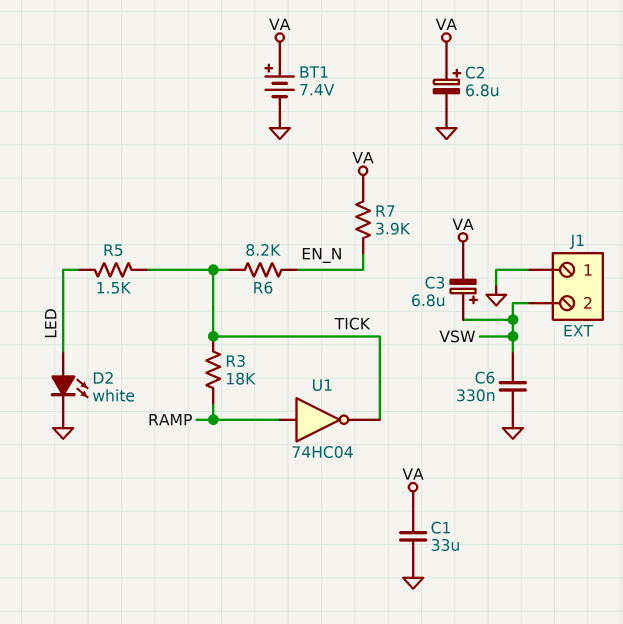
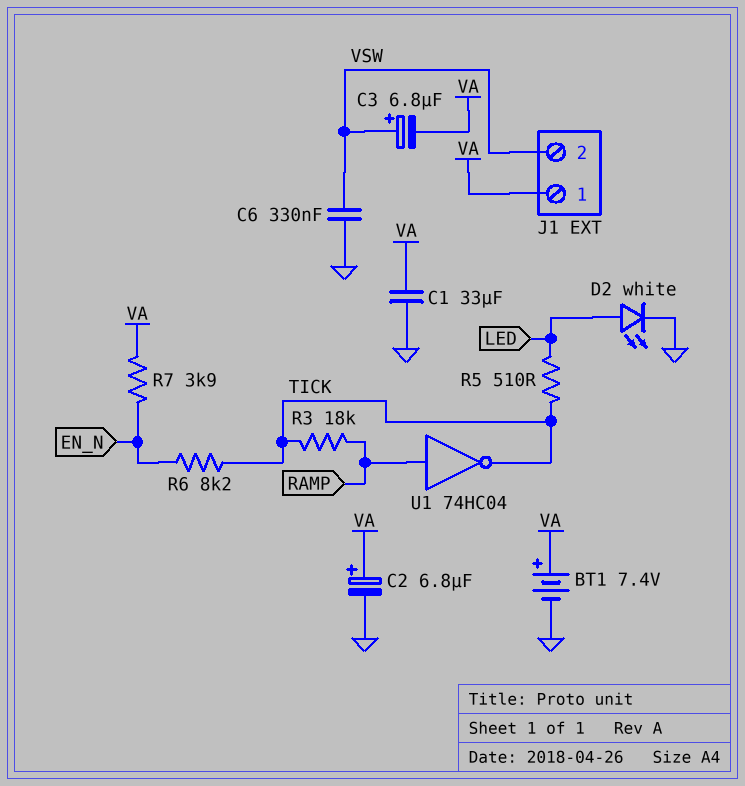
J1 pin 1: GND -> VA
R5: 1.5k (LED, TICK) -> 510 (LED, TICK)

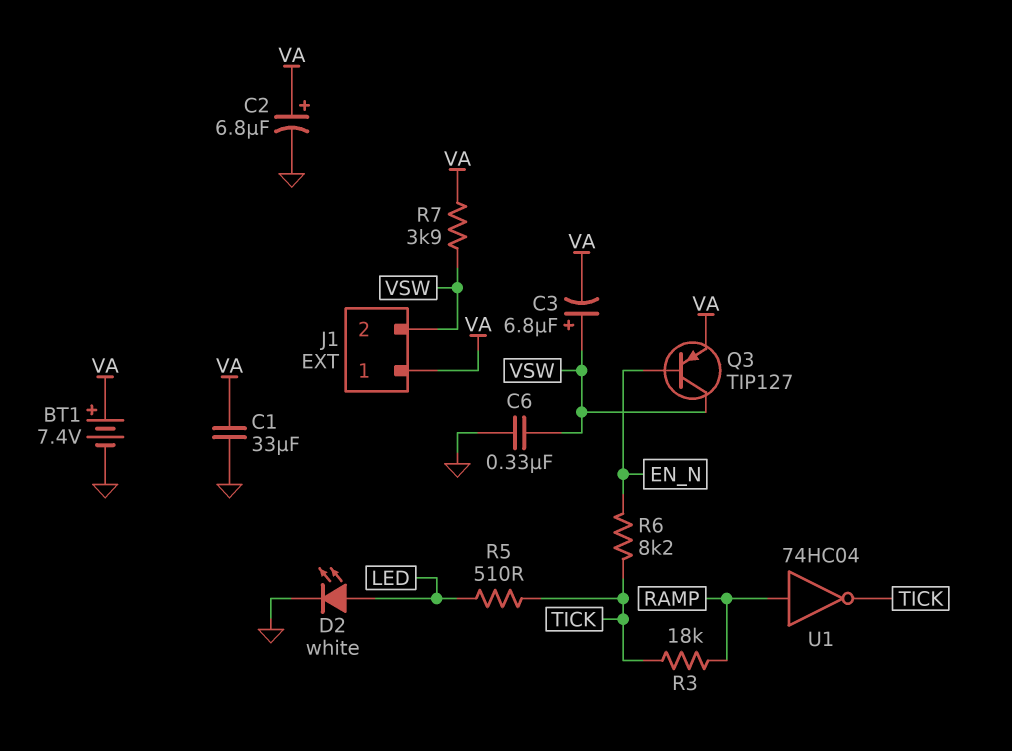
Q3: none -> PNP TIP127 (B EN_N, C VSW, E VA)
R7: 3.9k (EN_N, VA) -> 3.9k (VA, VSW)

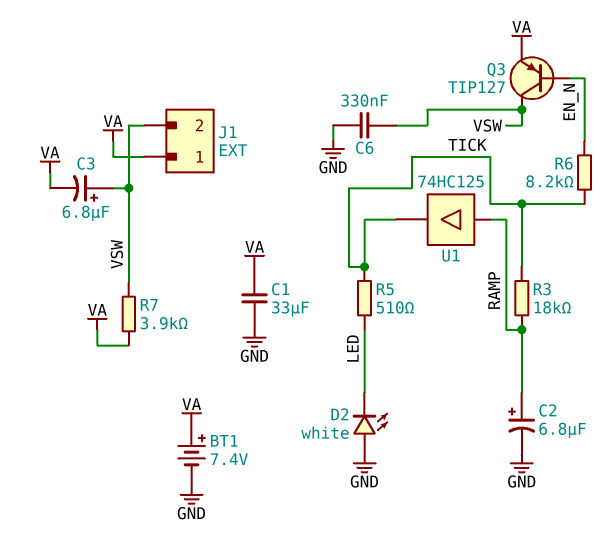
C2: 6.8uF (plus VA, minus GND) -> 6.8uF (plus RAMP, minus GND)
D2: LED white (A LED, K GND) -> LED white (A GND, K LED)
U1: NOT 74HC04 (in RAMP, out TICK) -> buffer 74HC125 (in RAMP, out TICK)

